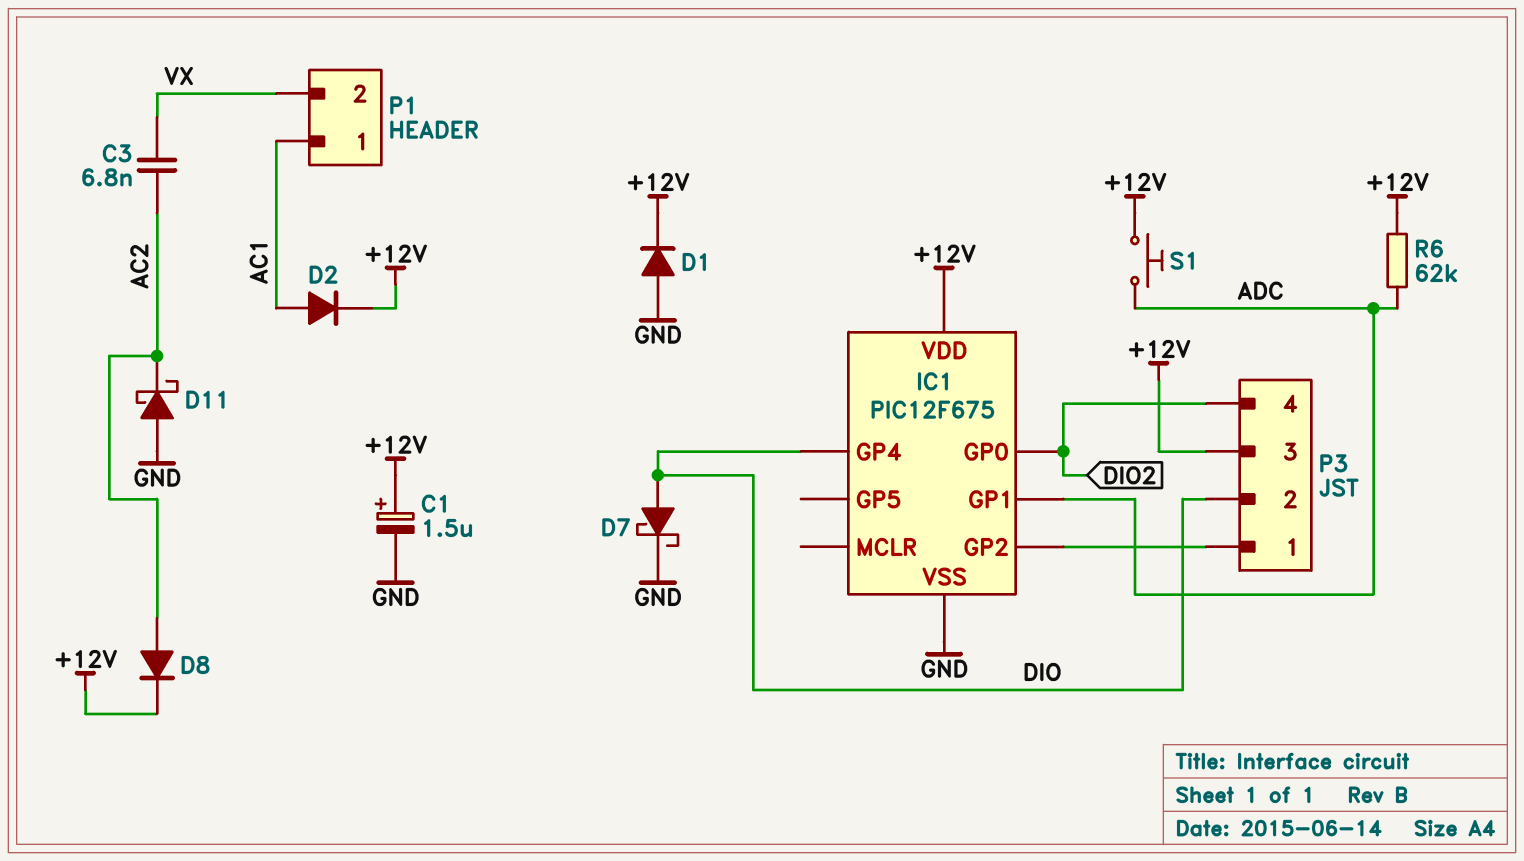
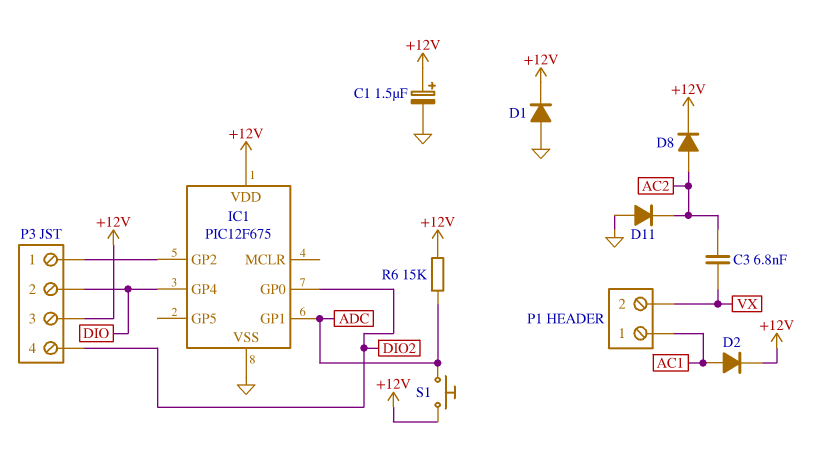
D7: schottky (A DIO, K GND) -> none
D11: schottky (A GND, K AC2) -> diode (A GND, K AC2)
R6: 62k (+12V, ADC) -> 15k (+12V, ADC)

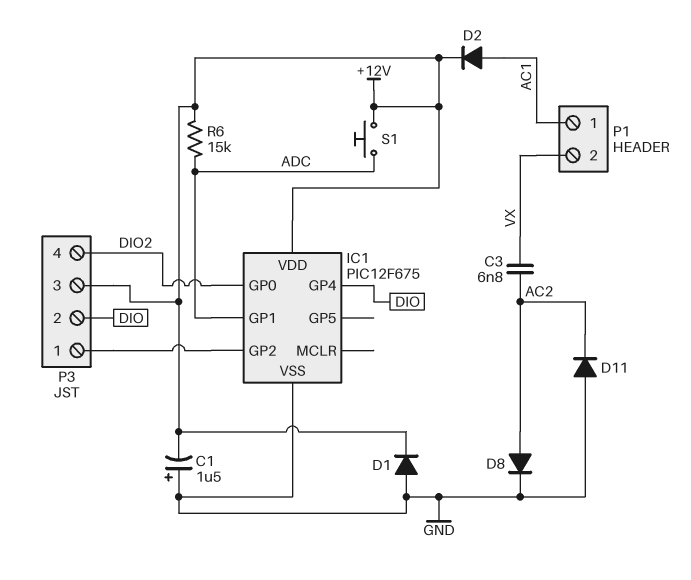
C1: 1.5uF (plus +12V, minus GND) -> 1.5uF (plus GND, minus +12V)
D8: diode (A AC2, K +12V) -> diode (A AC2, K GND)

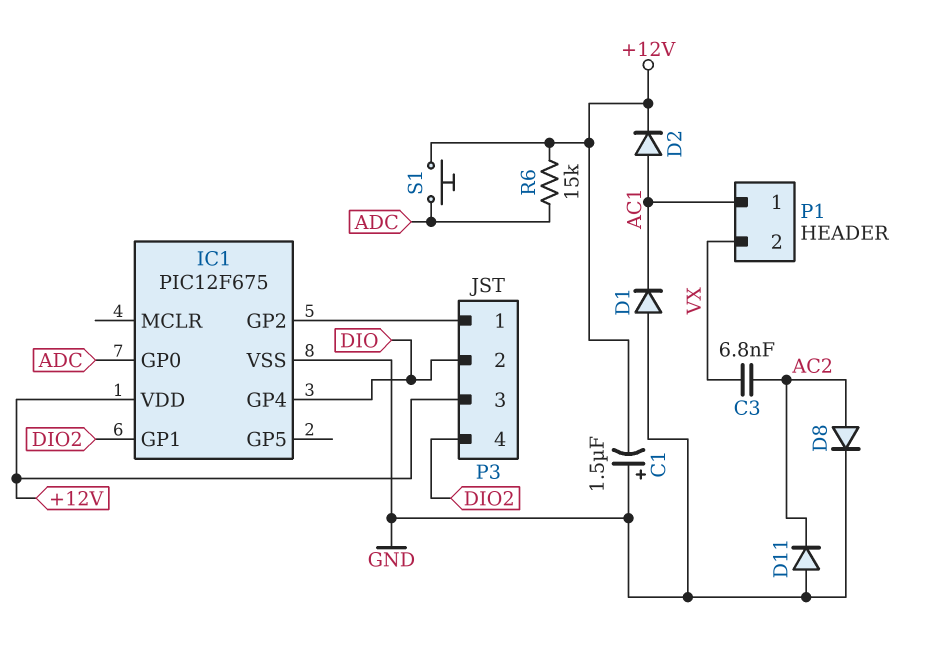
D1: diode (A GND, K +12V) -> diode (A GND, K AC1)
IC1 pin GP0: DIO2 -> ADC
IC1 pin GP1: ADC -> DIO2

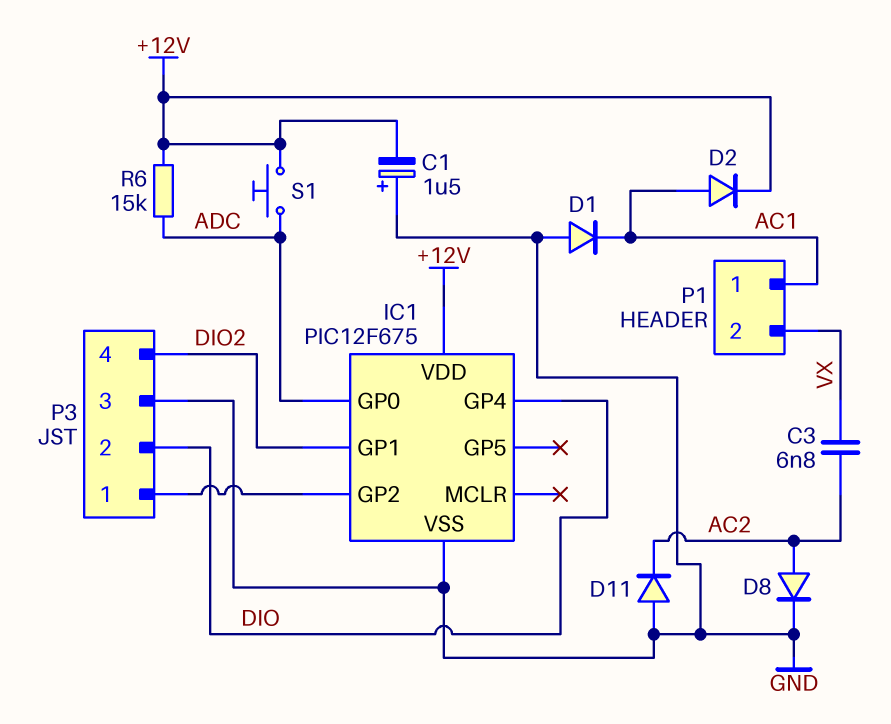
P3 pin 3: +12V -> GND

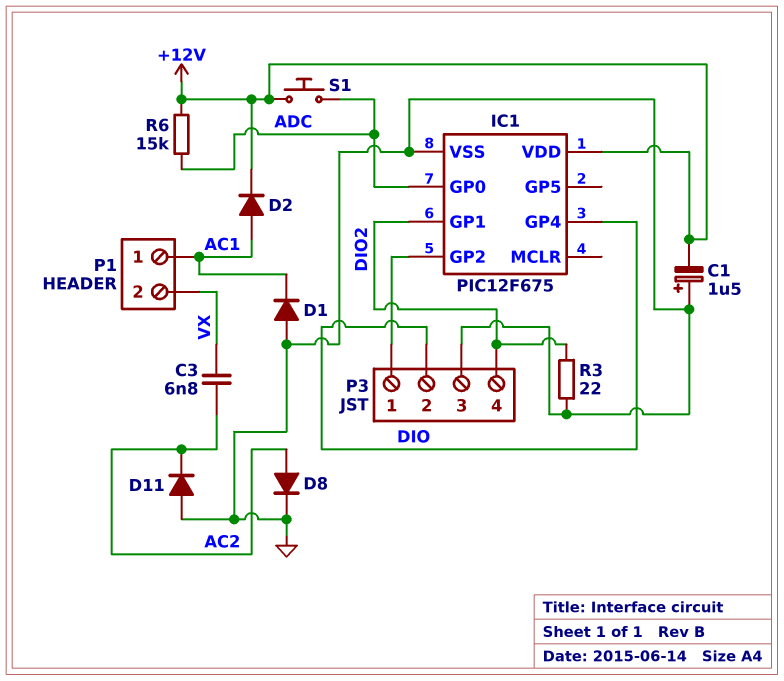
R3: none -> 22 (DIO2, GND)

